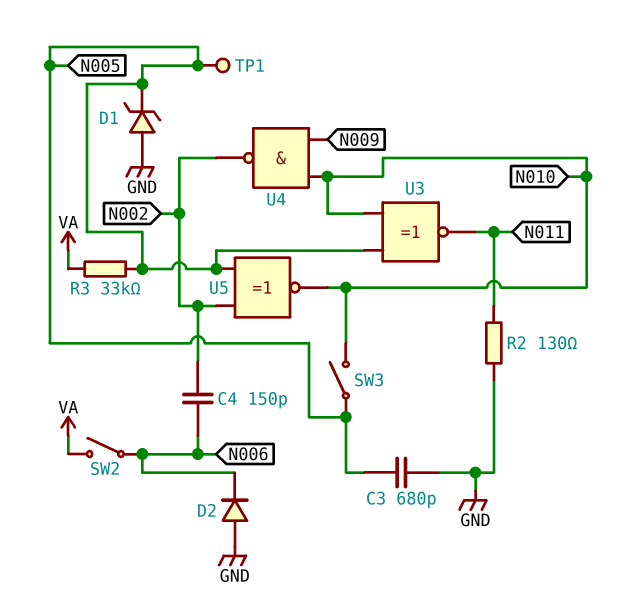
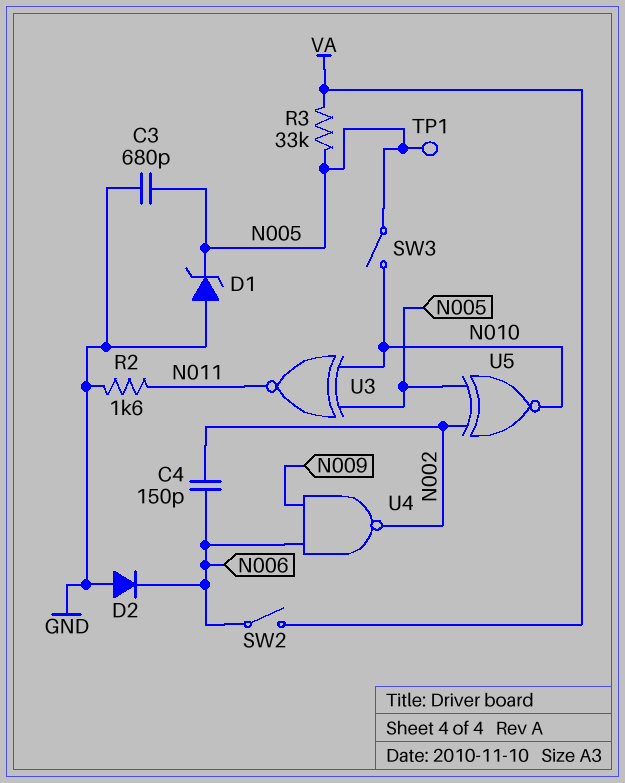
R2: 130 (GND, N011) -> 1.6k (GND, N011)
U4: NAND (in N009, in N010, out N002) -> NAND (in N006, in N009, out N002)

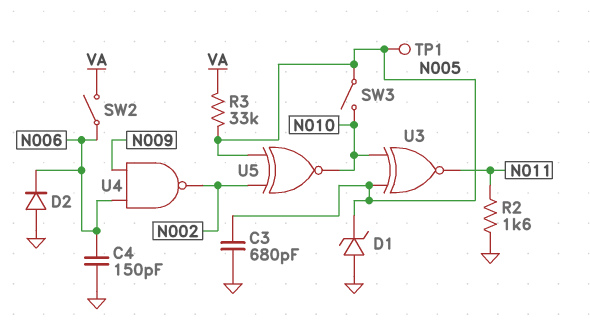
C4: 150pF (N002, N006) -> 150pF (GND, N006)

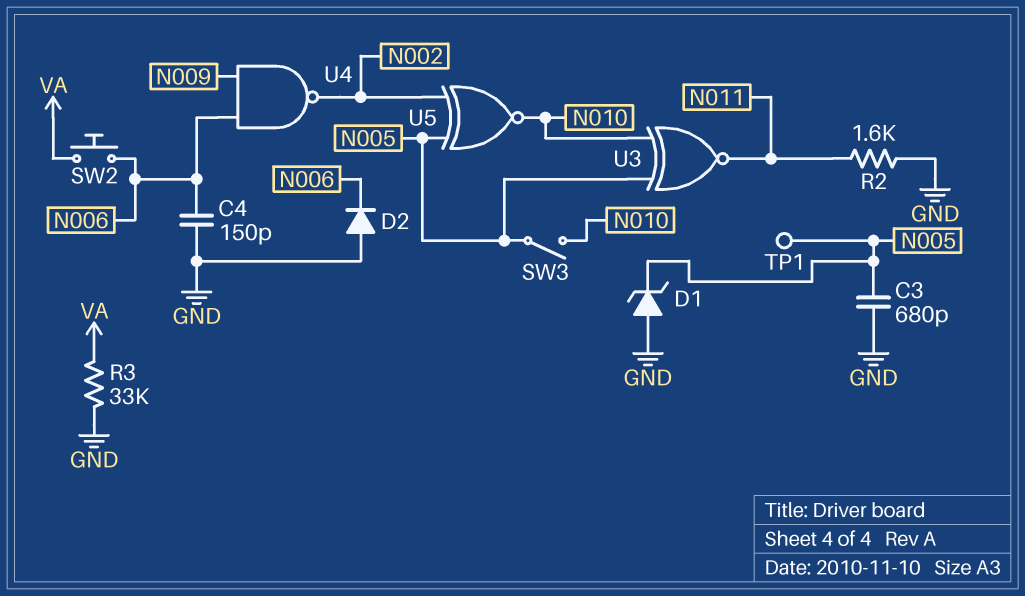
R3: 33k (N005, VA) -> 33k (GND, VA)
SW2: switch (N006, VA) -> button (N006, VA)

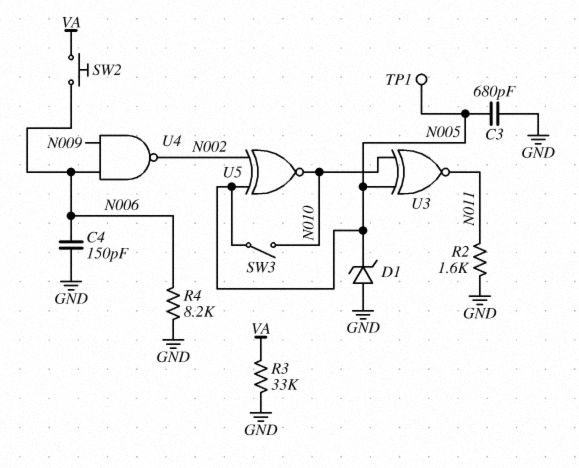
D2: diode (A GND, K N006) -> none
R4: none -> 8.2k (GND, N006)

